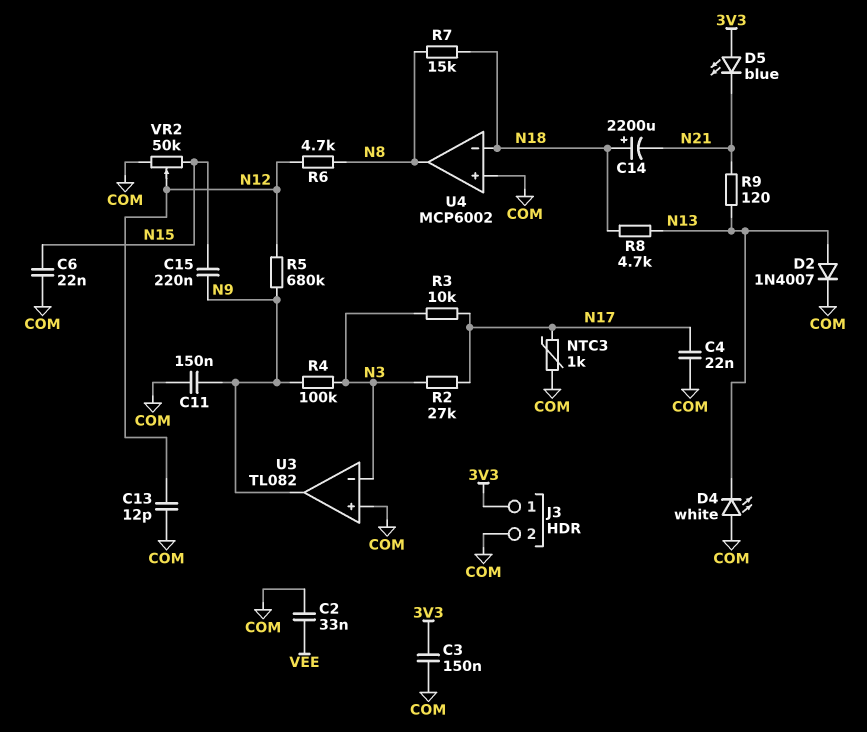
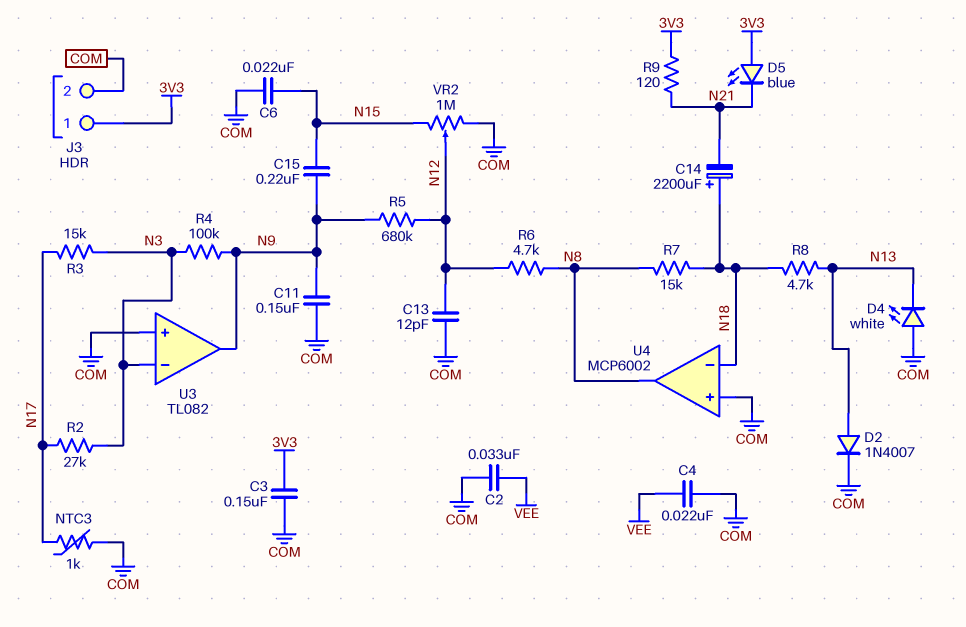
C4: 22nF (COM, N17) -> 22nF (COM, VEE)
R3: 10k (N3, N17) -> 15k (N3, N17)
R9: 120 (N13, N21) -> 120 (3V3, N21)
VR2: 50k (COM, N15, wiper N12) -> 1M (COM, N15, wiper N12)

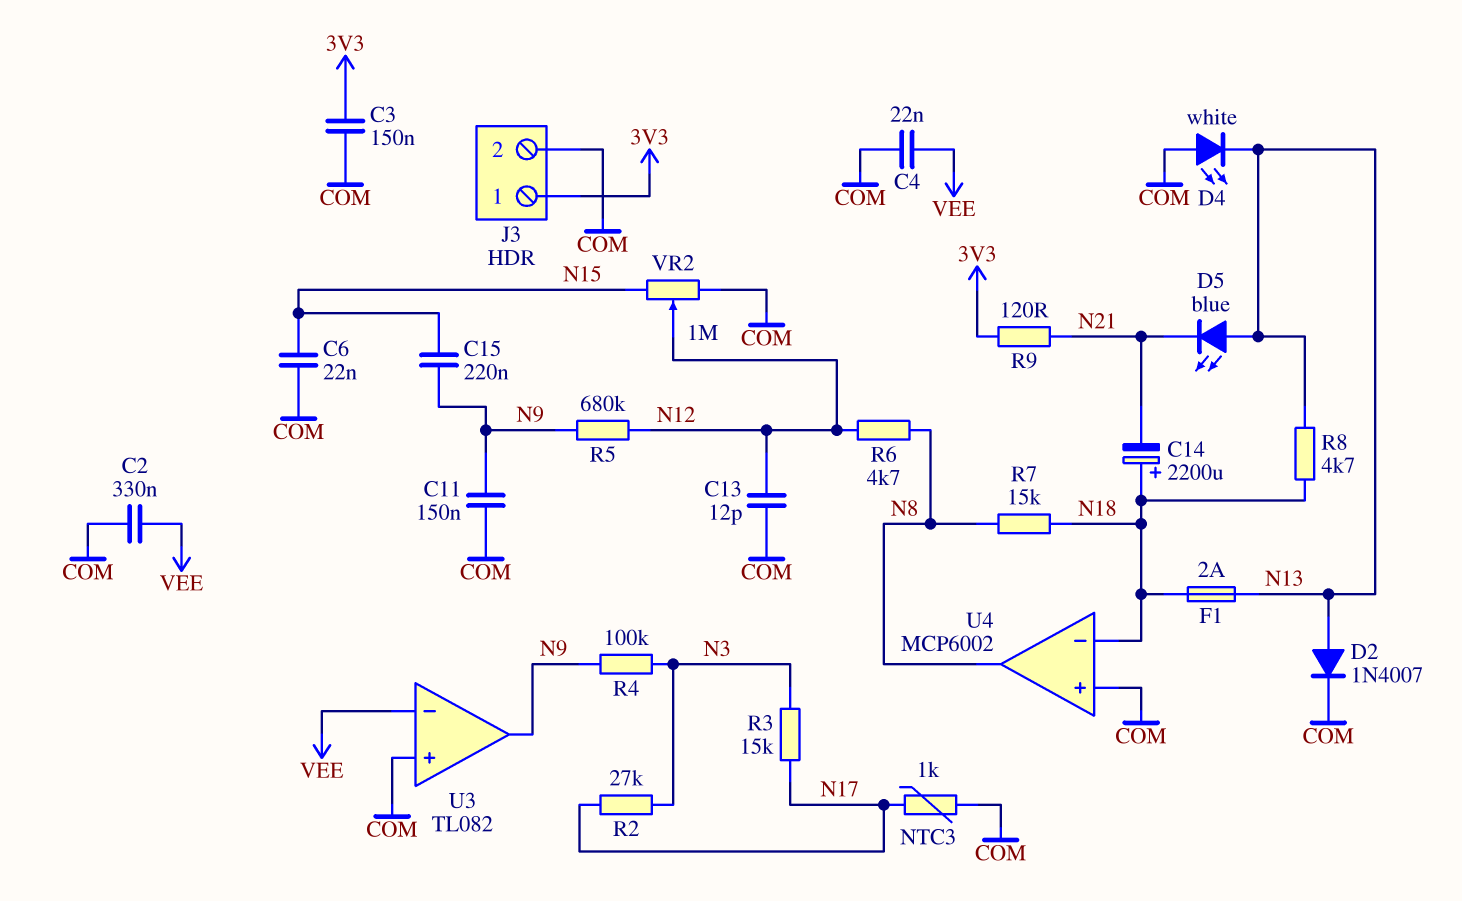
C2: 33nF (COM, VEE) -> 330nF (COM, VEE)
D5: LED blue (A 3V3, K N21) -> LED blue (A N13, K N21)
F1: none -> 2A (N13, N18)
U3 pin in-: N3 -> VEE

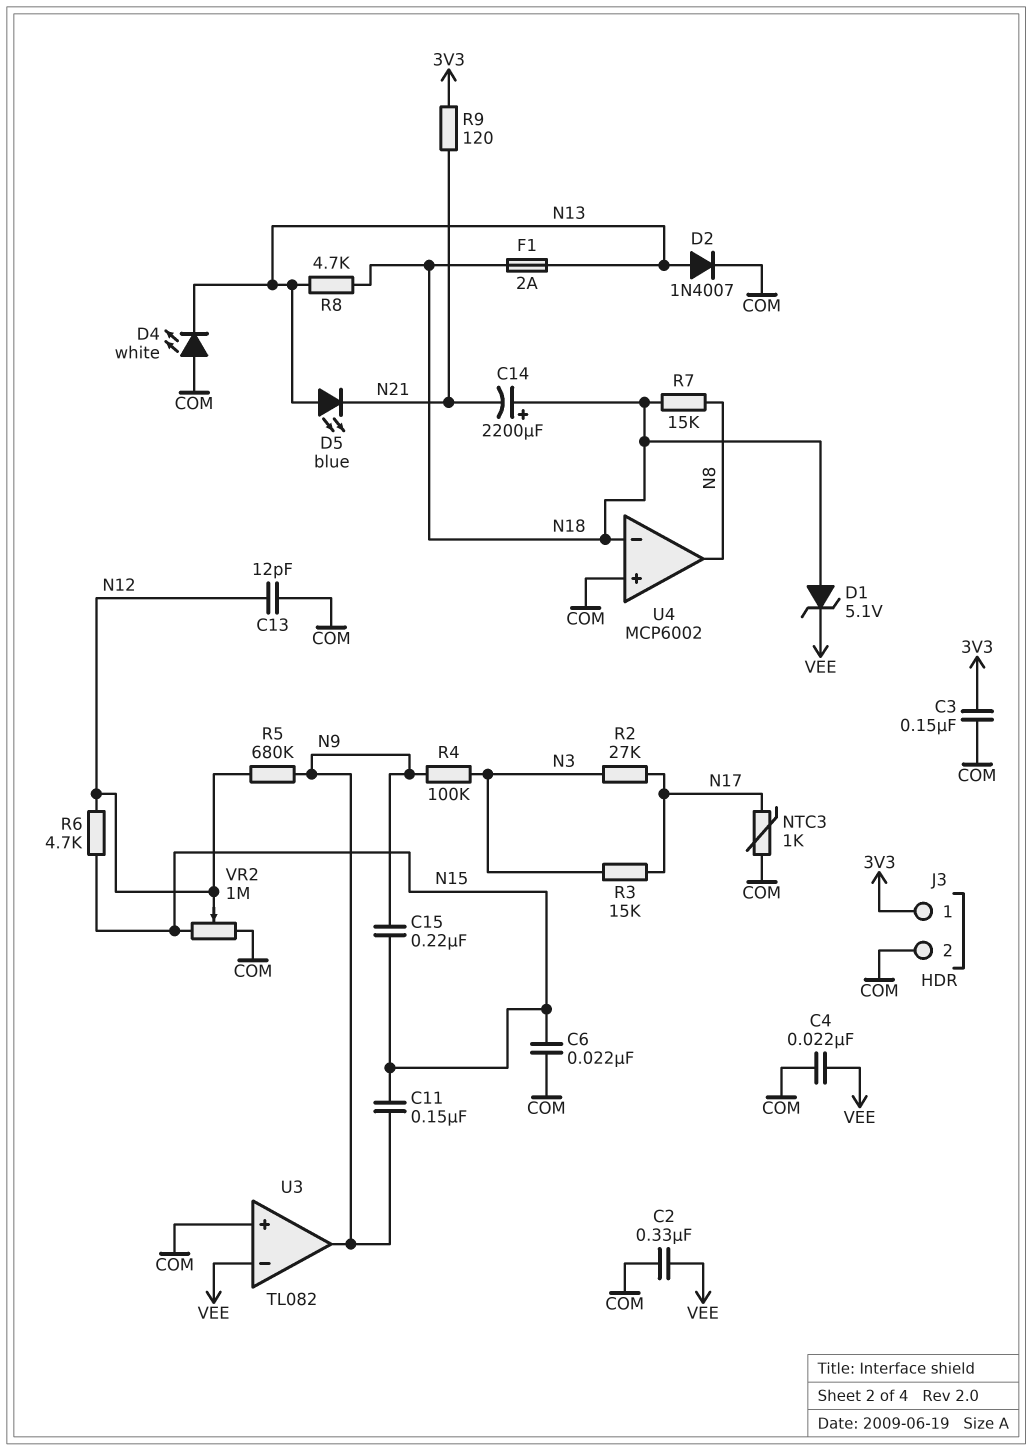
C11: 150nF (COM, N9) -> 150nF (N9, N15)
D1: none -> zener 5.1V (A N18, K VEE)
R6: 4.7k (N8, N12) -> 4.7k (N12, N15)

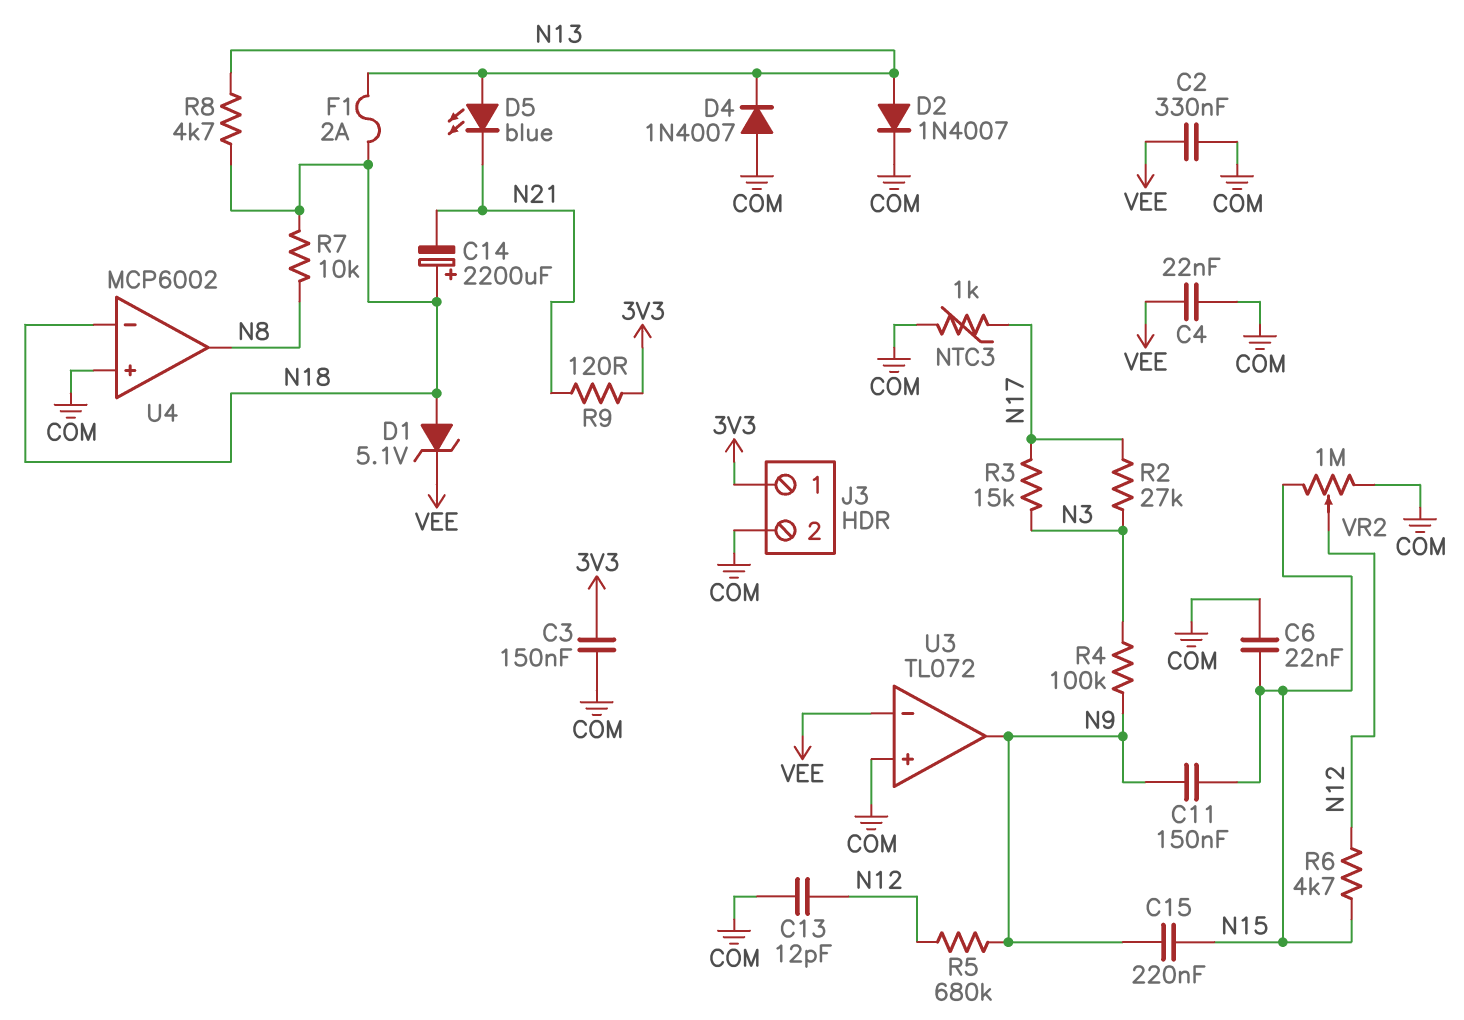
D4: LED white (A COM, K N13) -> diode 1N4007 (A COM, K N13)
R7: 15k (N8, N18) -> 10k (N8, N18)
U3: TL082 -> TL072

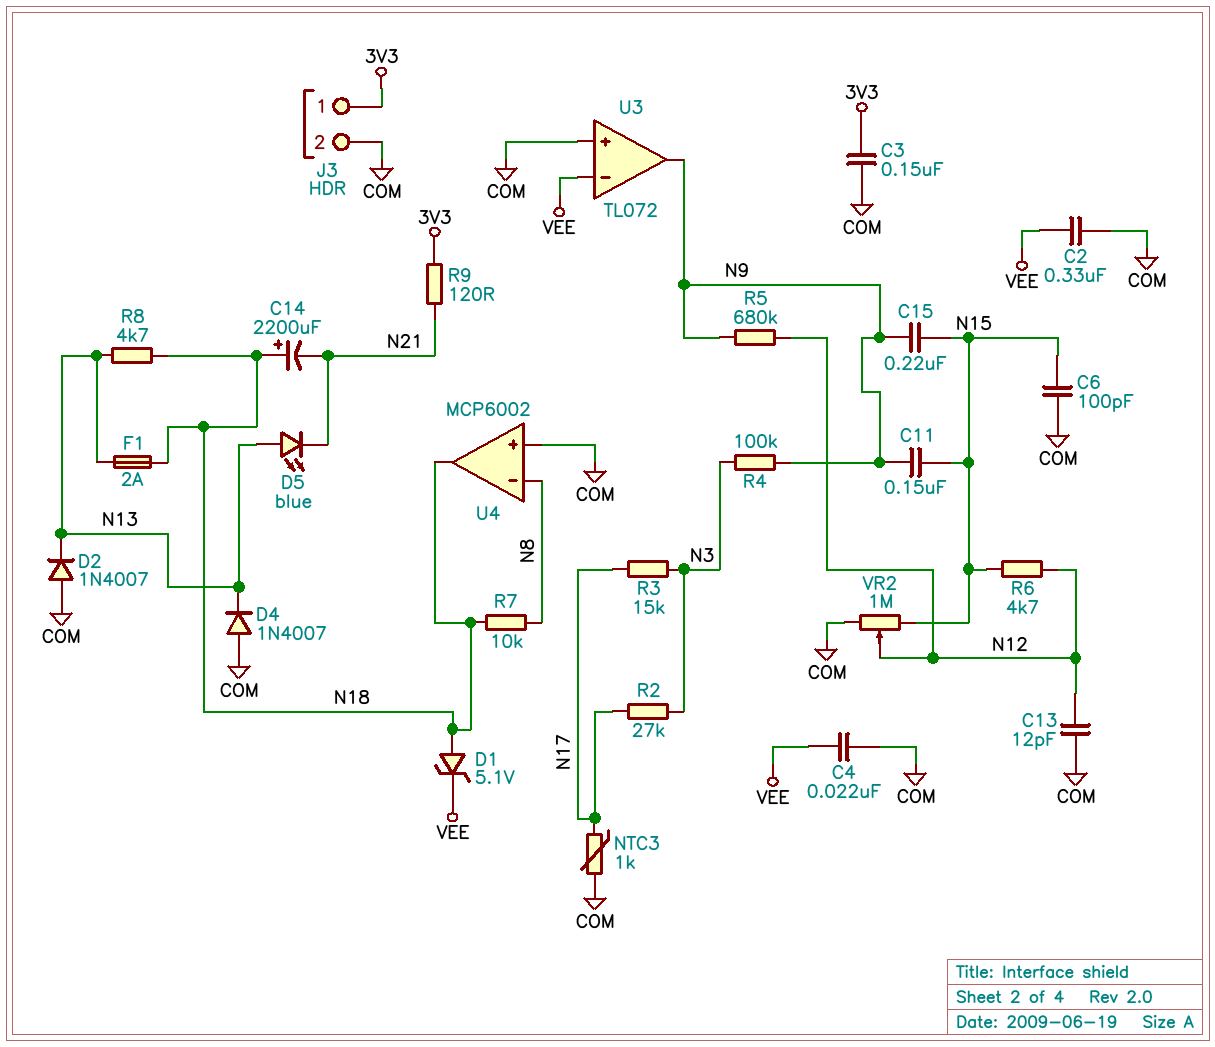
C6: 22nF (COM, N15) -> 100pF (COM, N15)
D2: diode 1N4007 (A N13, K COM) -> diode 1N4007 (A COM, K N13)
U4 pin in-: N18 -> N8
U4 pin out: N8 -> N18

